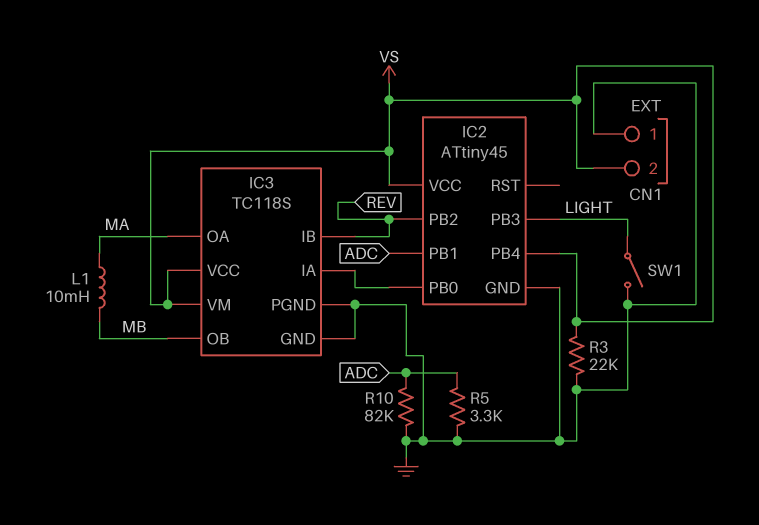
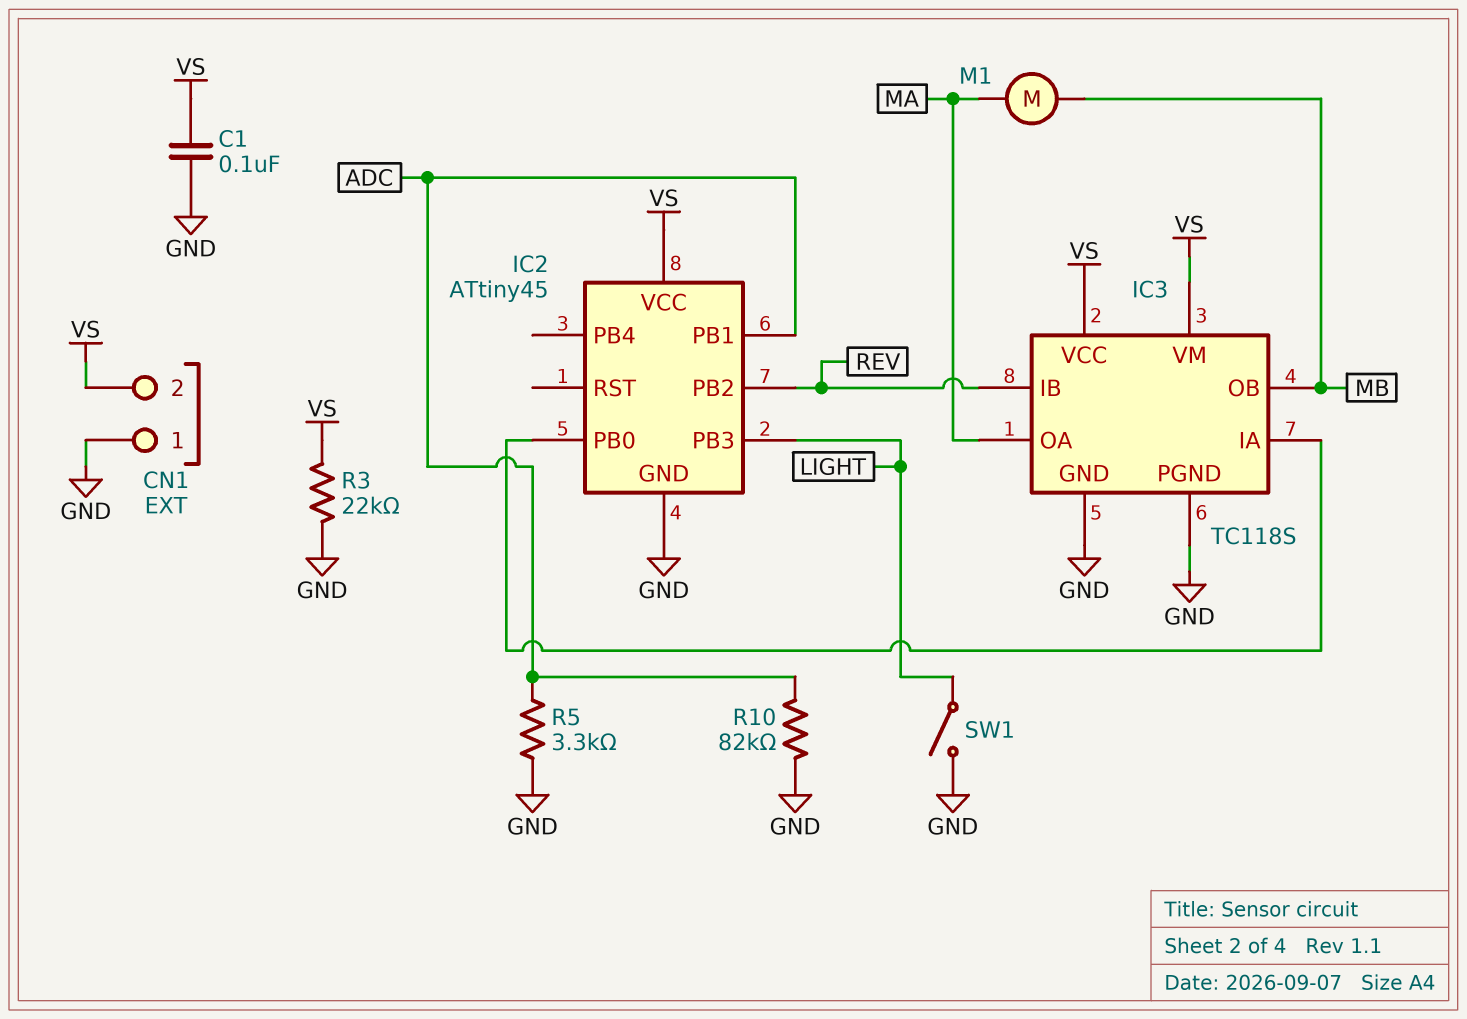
C1: none -> 100nF (GND, VS)
IC2 pin PB4: VS -> none
L1: 10mH (MA, MB) -> none
M1: none -> motor (MA, MB)

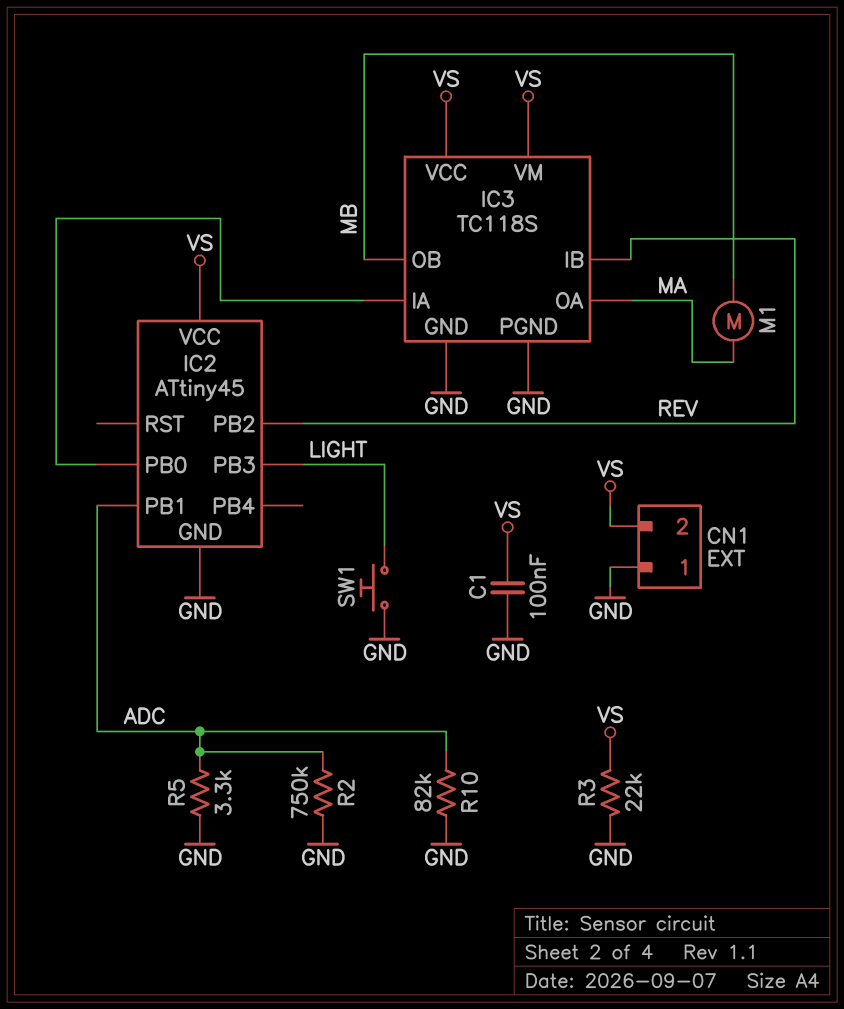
R2: none -> 750k (ADC, GND)
SW1: switch (GND, LIGHT) -> button (GND, LIGHT)

